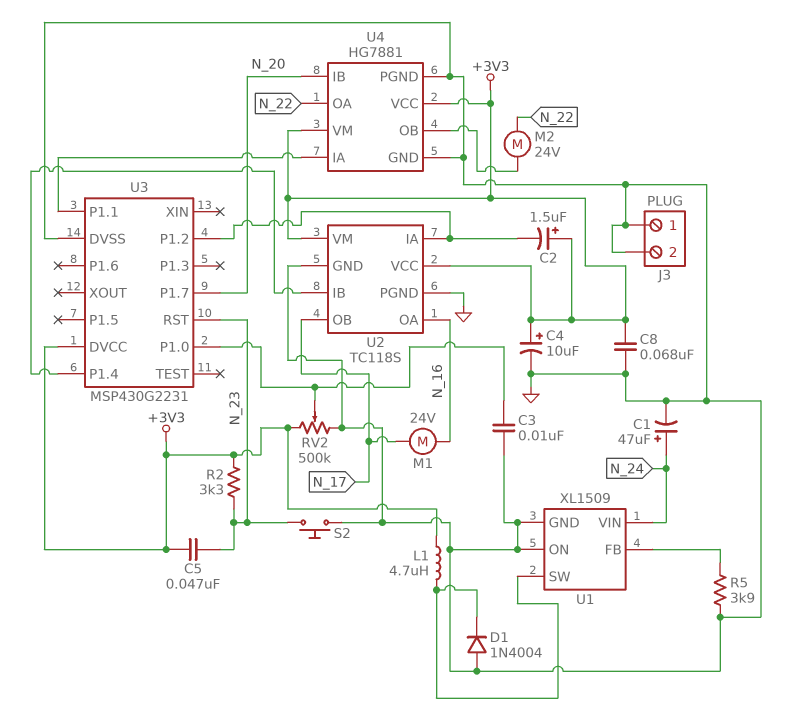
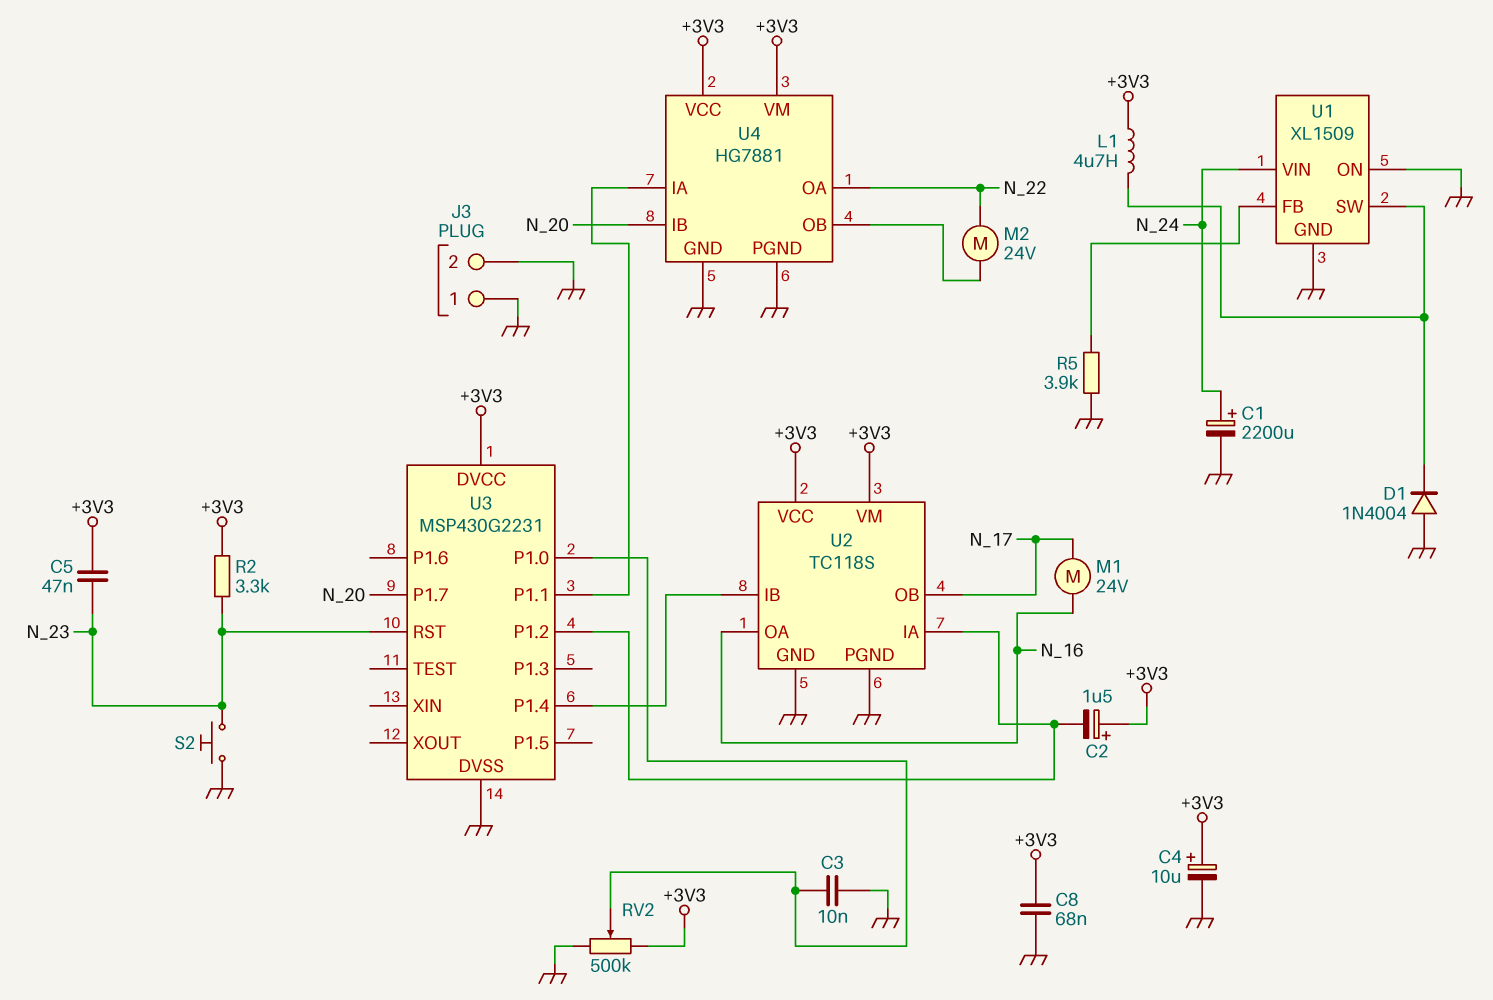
C1: 47uF (plus N_24, minus GND) -> 2200uF (plus N_24, minus GND)

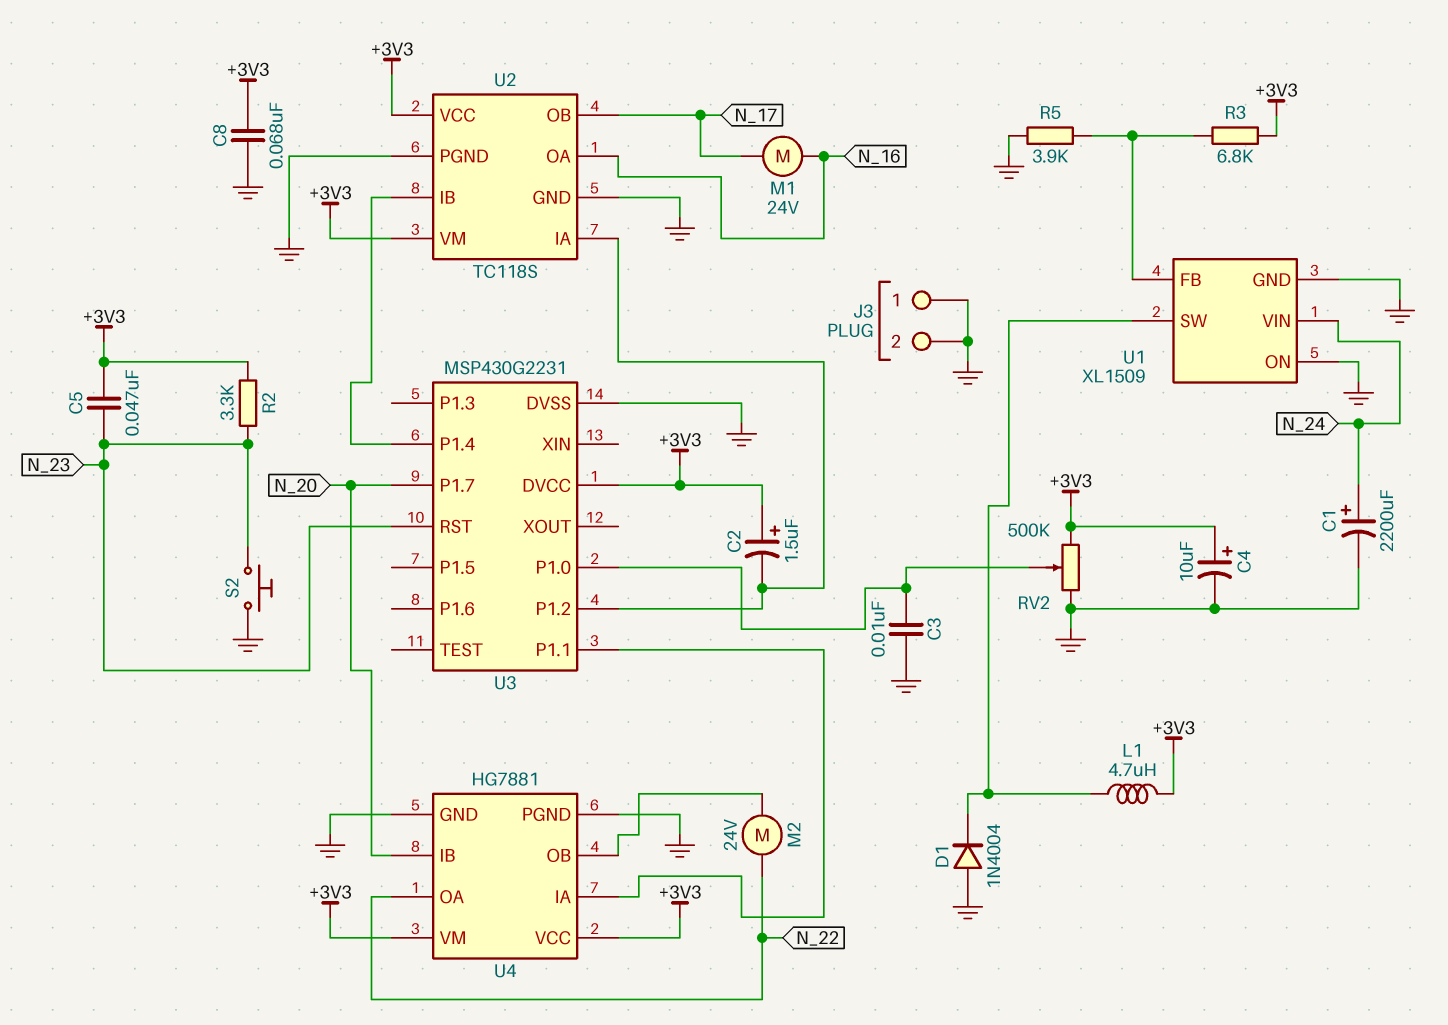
R3: none -> 6.8k (+3V3, U1/FB)

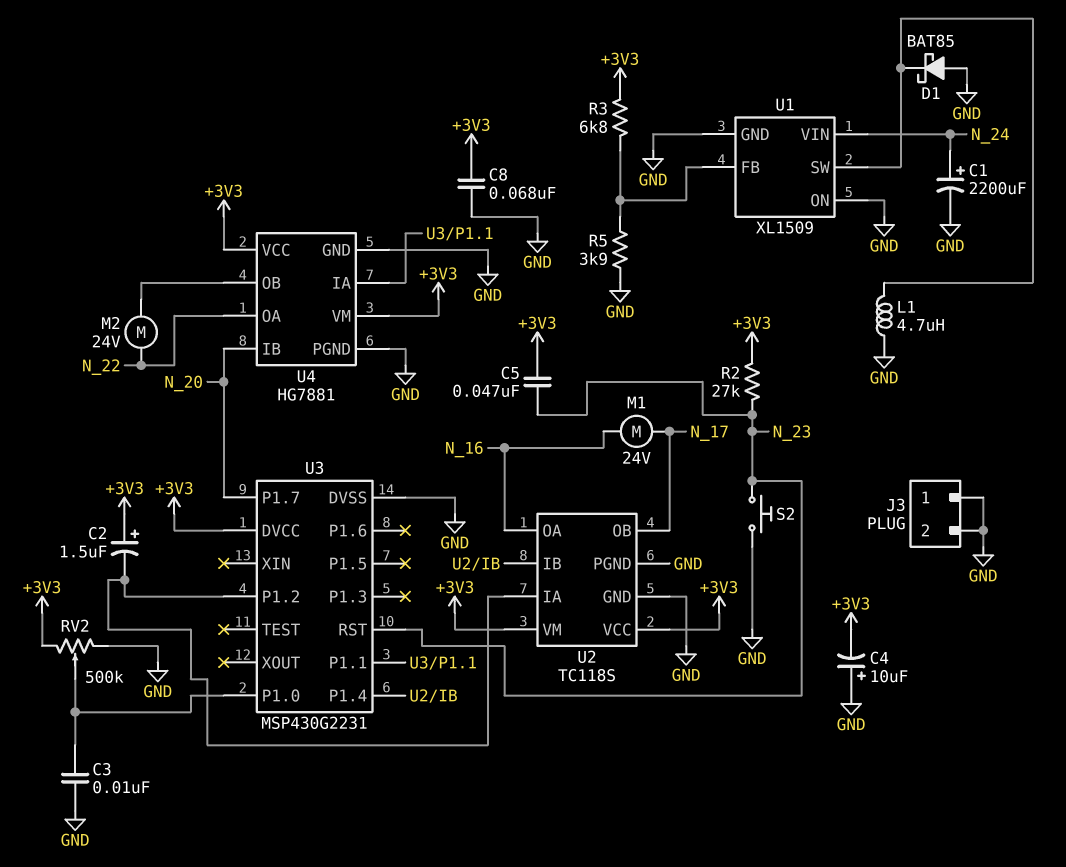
C4: 10uF (plus +3V3, minus GND) -> 10uF (plus GND, minus +3V3)
D1: diode 1N4004 (A GND, K U1/SW) -> schottky BAT85 (A GND, K U1/SW)
L1: 4.7uH (+3V3, U1/SW) -> 4.7uH (GND, U1/SW)
R2: 3.3k (+3V3, N_23) -> 27k (+3V3, N_23)

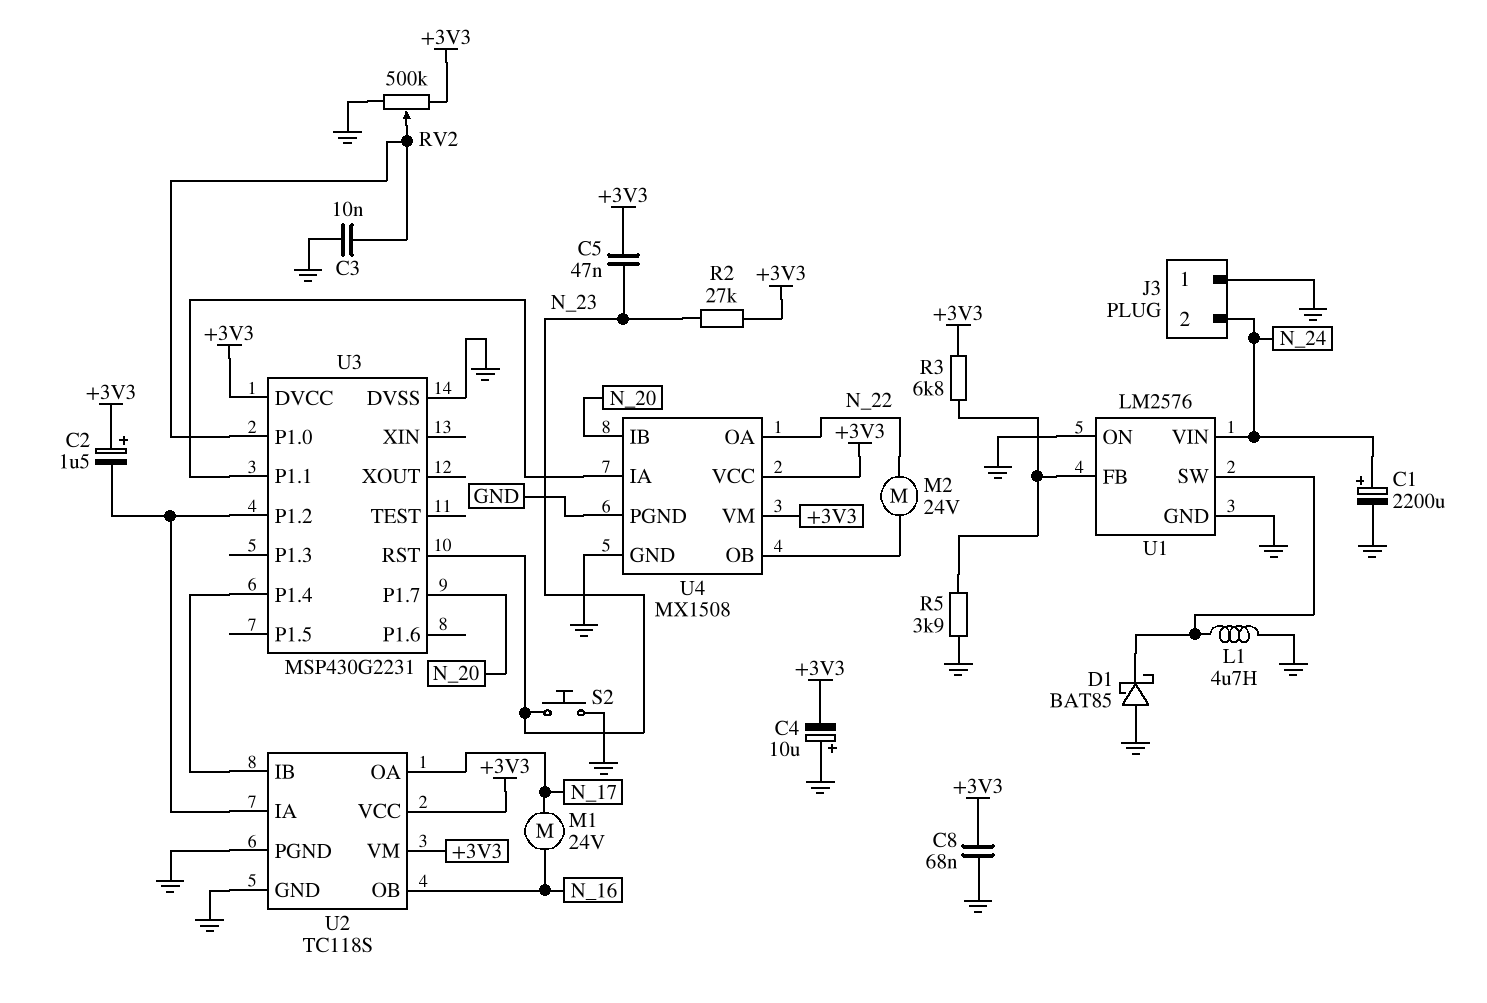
J3 pin 2: GND -> N_24
U1: XL1509 -> LM2576
U2 pin OA: N_16 -> N_17
U2 pin OB: N_17 -> N_16
U4: HG7881 -> MX1508

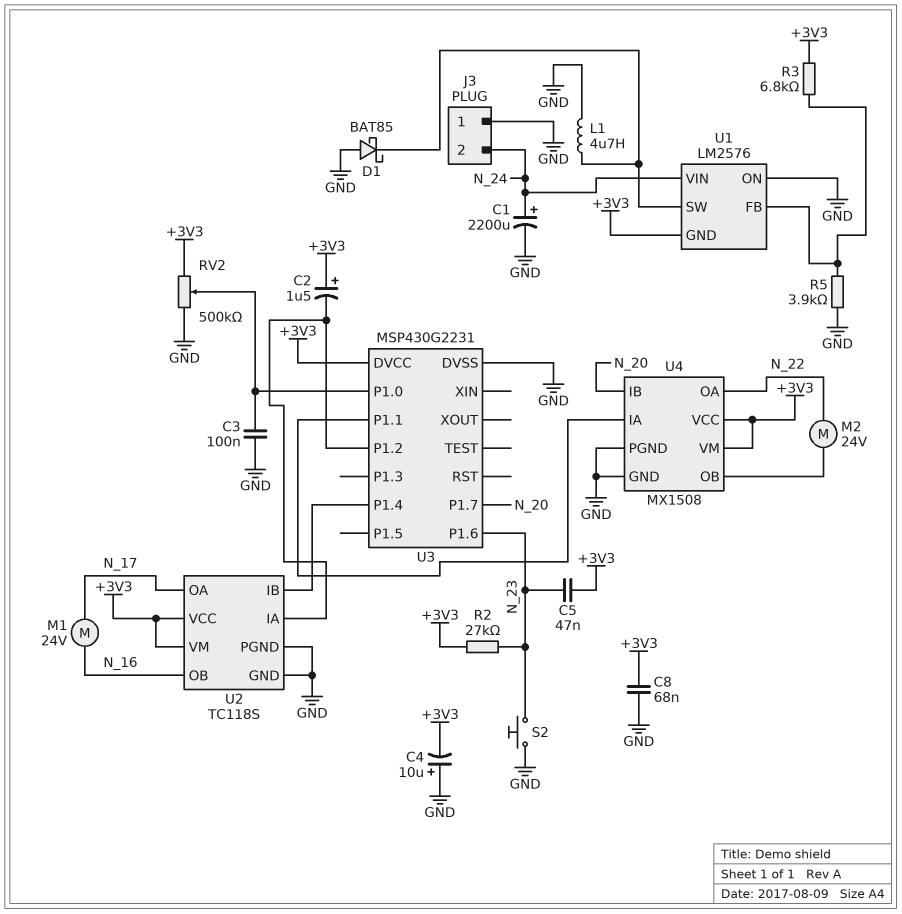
C3: 10nF (GND, U3/P1.0) -> 100nF (GND, U3/P1.0)
U1 pin GND: GND -> +3V3
U3 pin P1.6: none -> N_23
U3 pin RST: N_23 -> none

